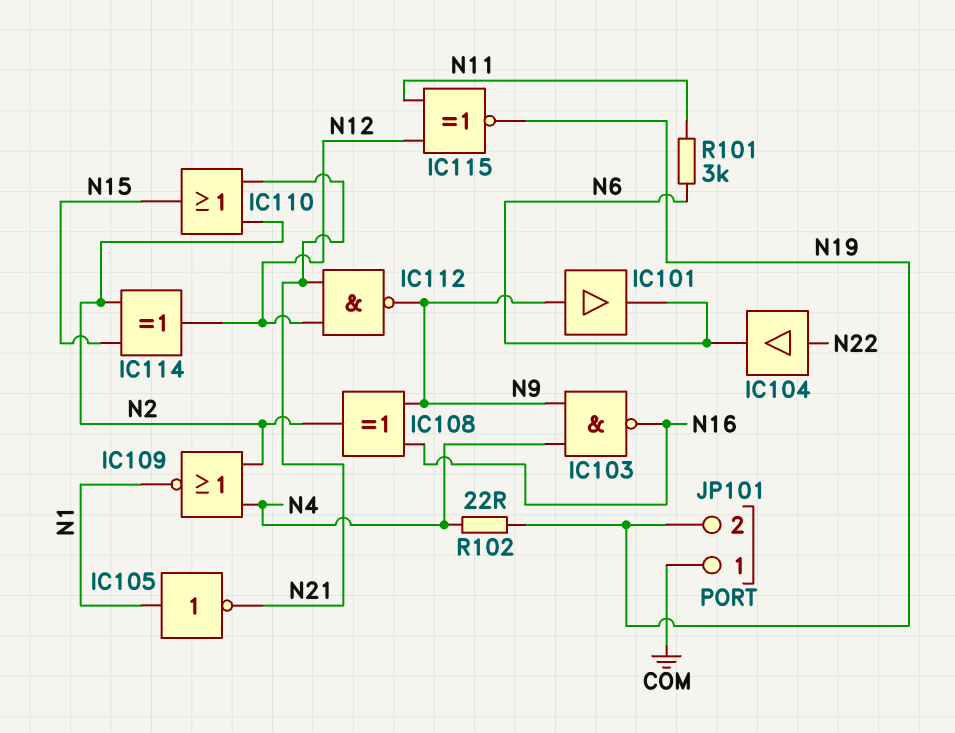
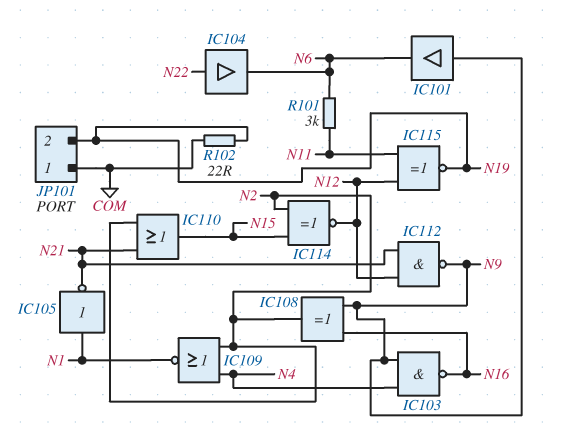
IC114: XOR (in N2, in N15, out N12) -> XNOR (in N2, in N15, out N12)
R102: 22 (N4, N19) -> 22 (COM, N19)

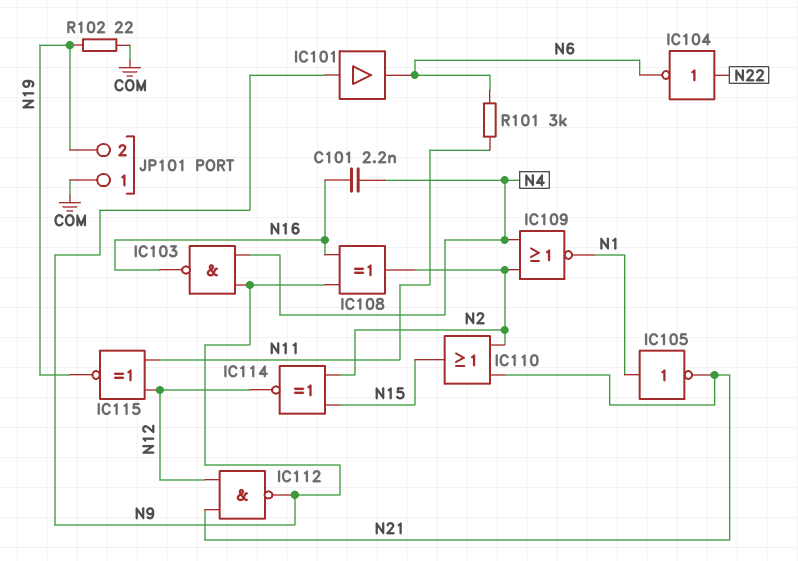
C101: none -> 2.2nF (N4, N16)
IC104: buffer (in N22, out N6) -> NOT (in N22, out N6)

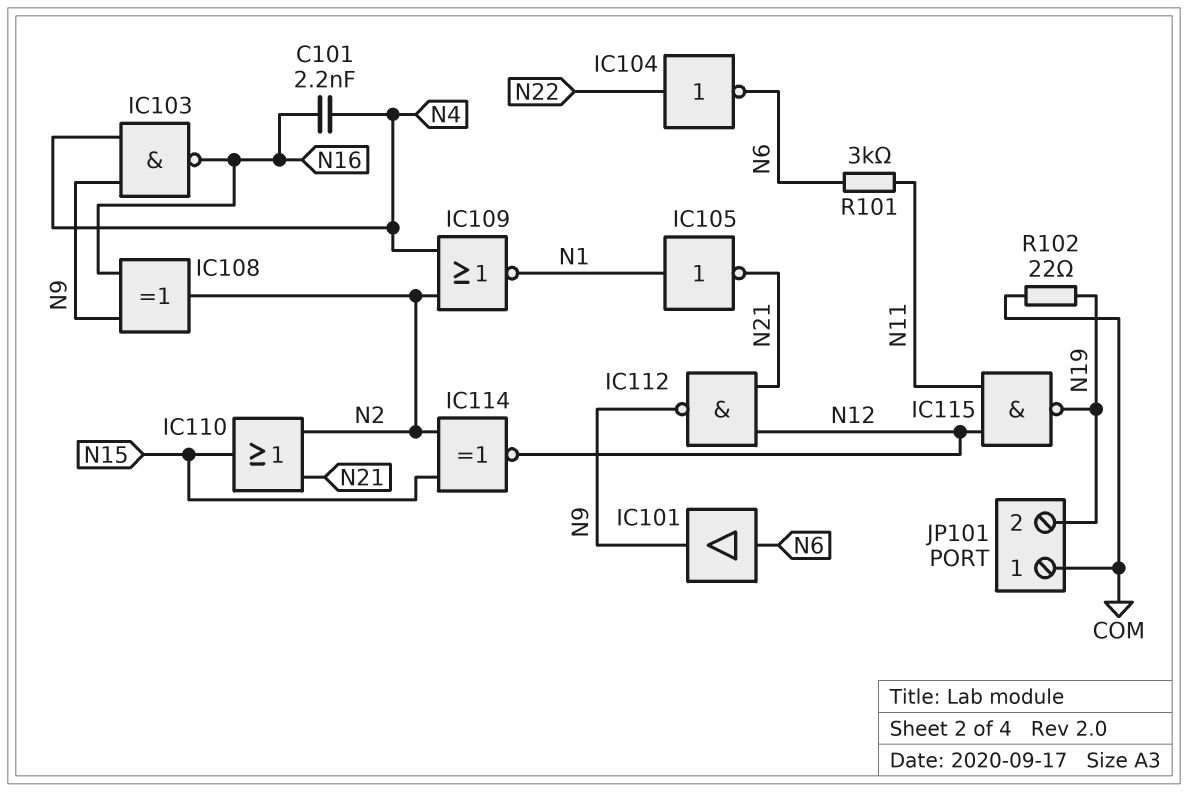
IC101: buffer (in N9, out N6) -> buffer (in N6, out N9)
IC115: XNOR (in N11, in N12, out N19) -> NAND (in N11, in N12, out N19)

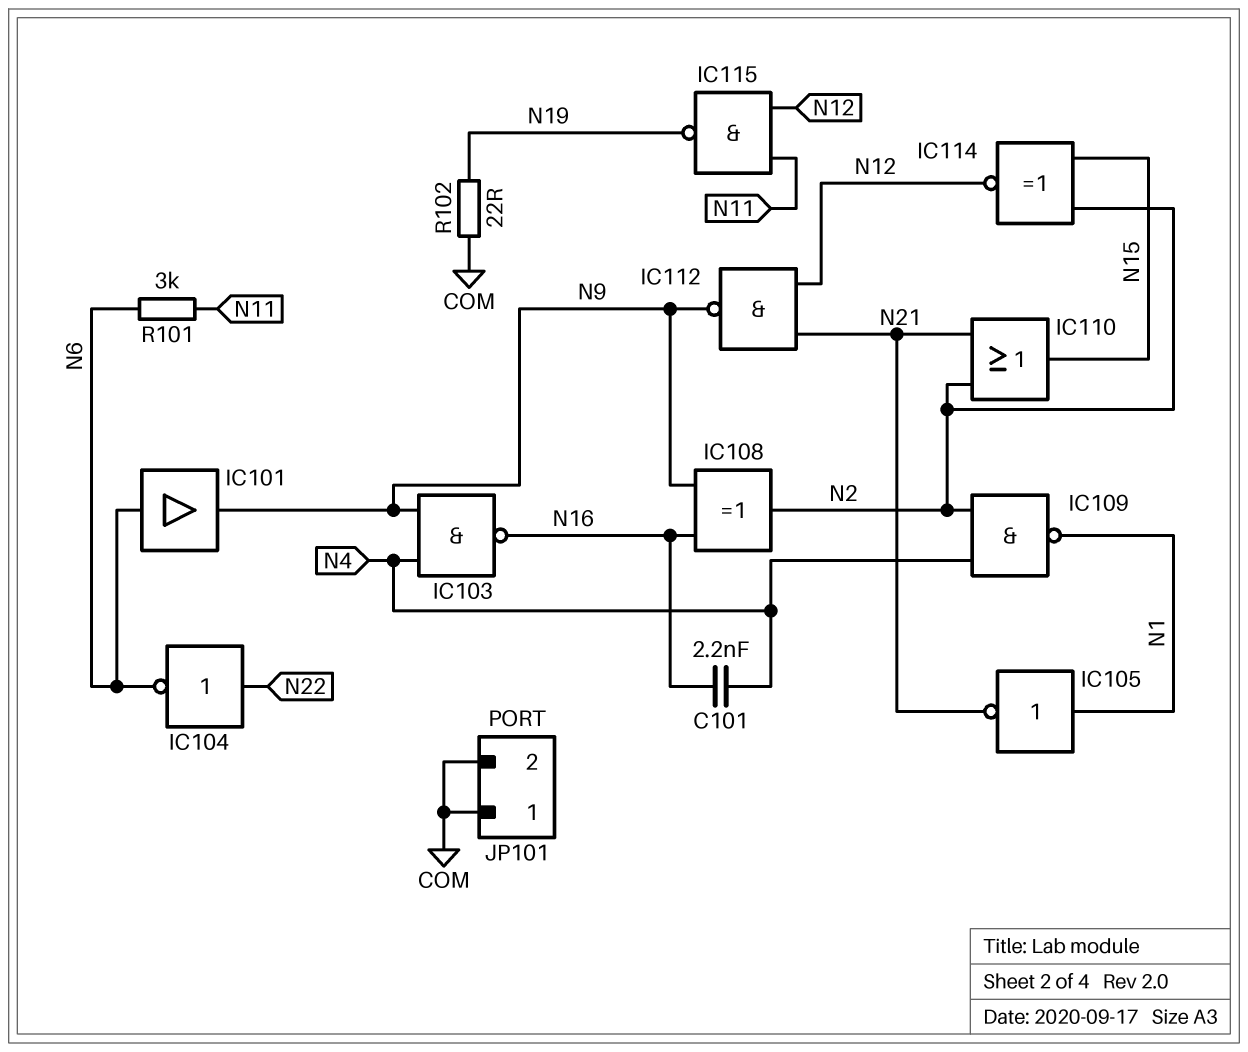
IC109: NOR (in N2, in N4, out N1) -> NAND (in N2, in N4, out N1)
JP101 pin 2: N19 -> COM

